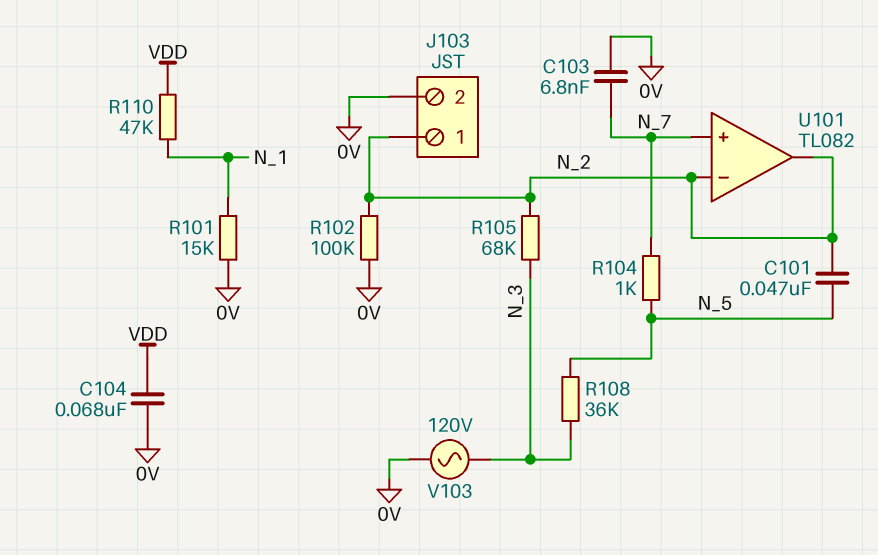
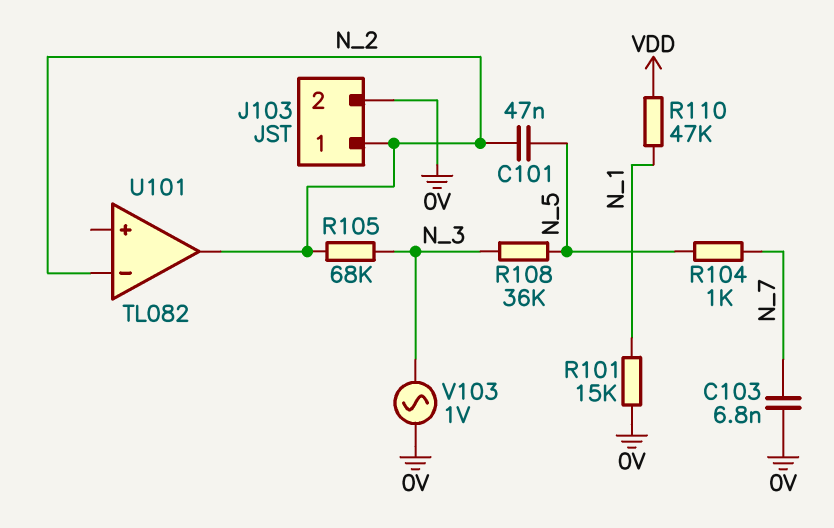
C104: 68nF (0V, VDD) -> none
R102: 100k (0V, N_2) -> none
U101 pin in+: N_7 -> none
V103: AC 120V (0V, N_3) -> AC 1V (0V, N_3)

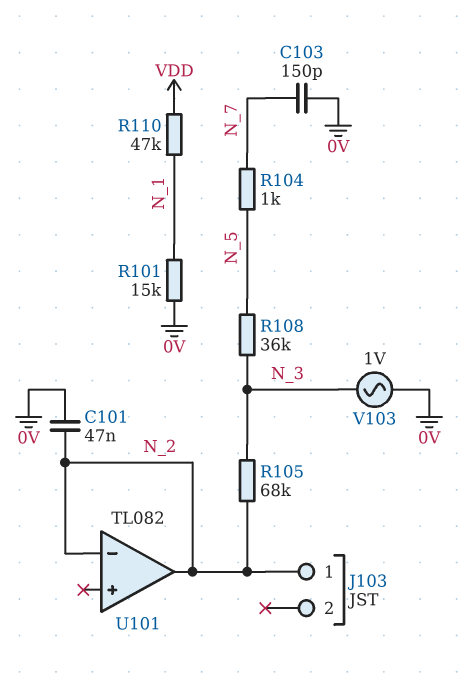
C101: 47nF (N_2, N_5) -> 47nF (0V, N_2)
C103: 6.8nF (0V, N_7) -> 150pF (0V, N_7)
J103 pin 2: 0V -> none

